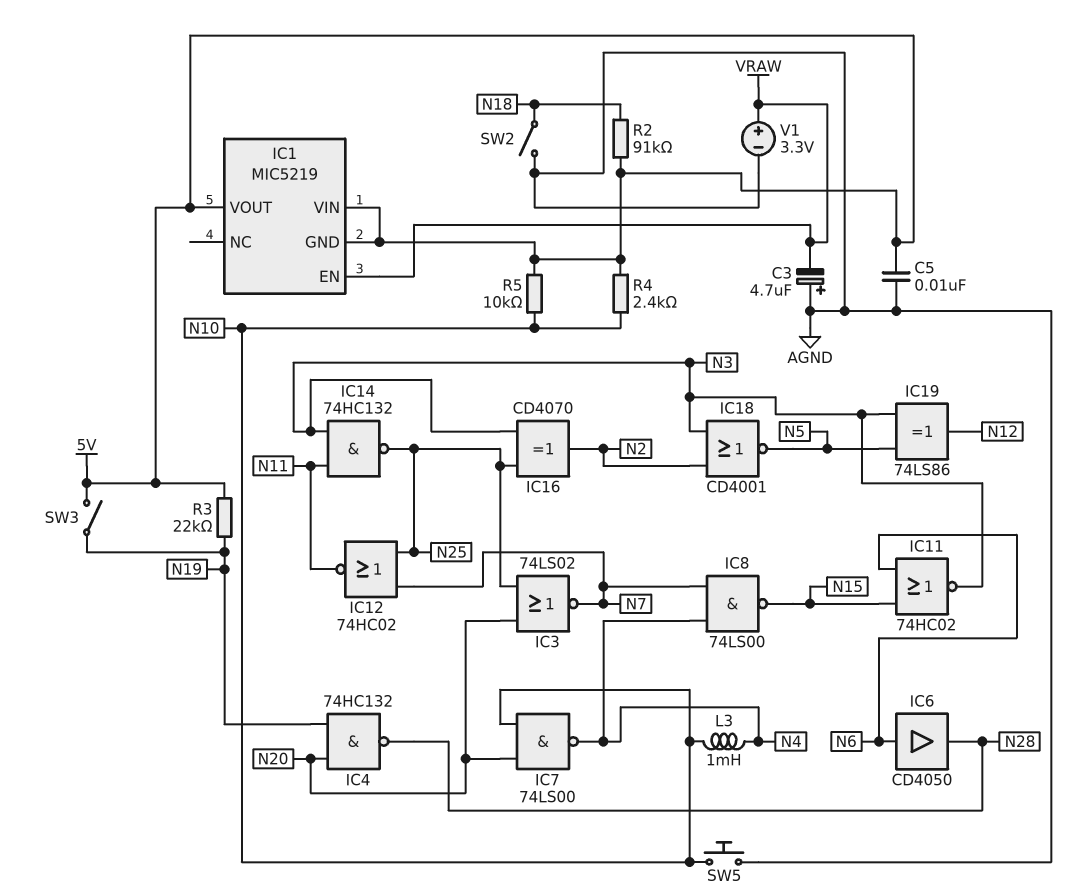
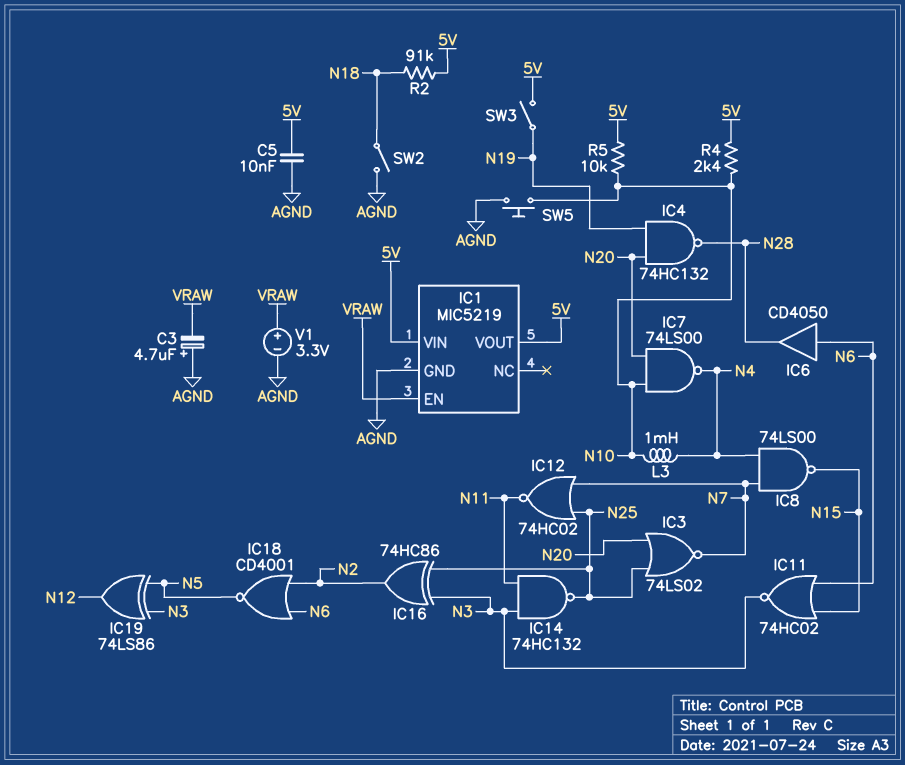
IC1 pin GND: 5V -> AGND
IC16: XOR CD4070 (in N3, in N25, out N2) -> XOR 74HC86 (in N3, in N25, out N2)
IC18: NOR CD4001 (in N2, in N3, out N5) -> NOR CD4001 (in N2, in N6, out N5)
R3: 22k (5V, N19) -> none

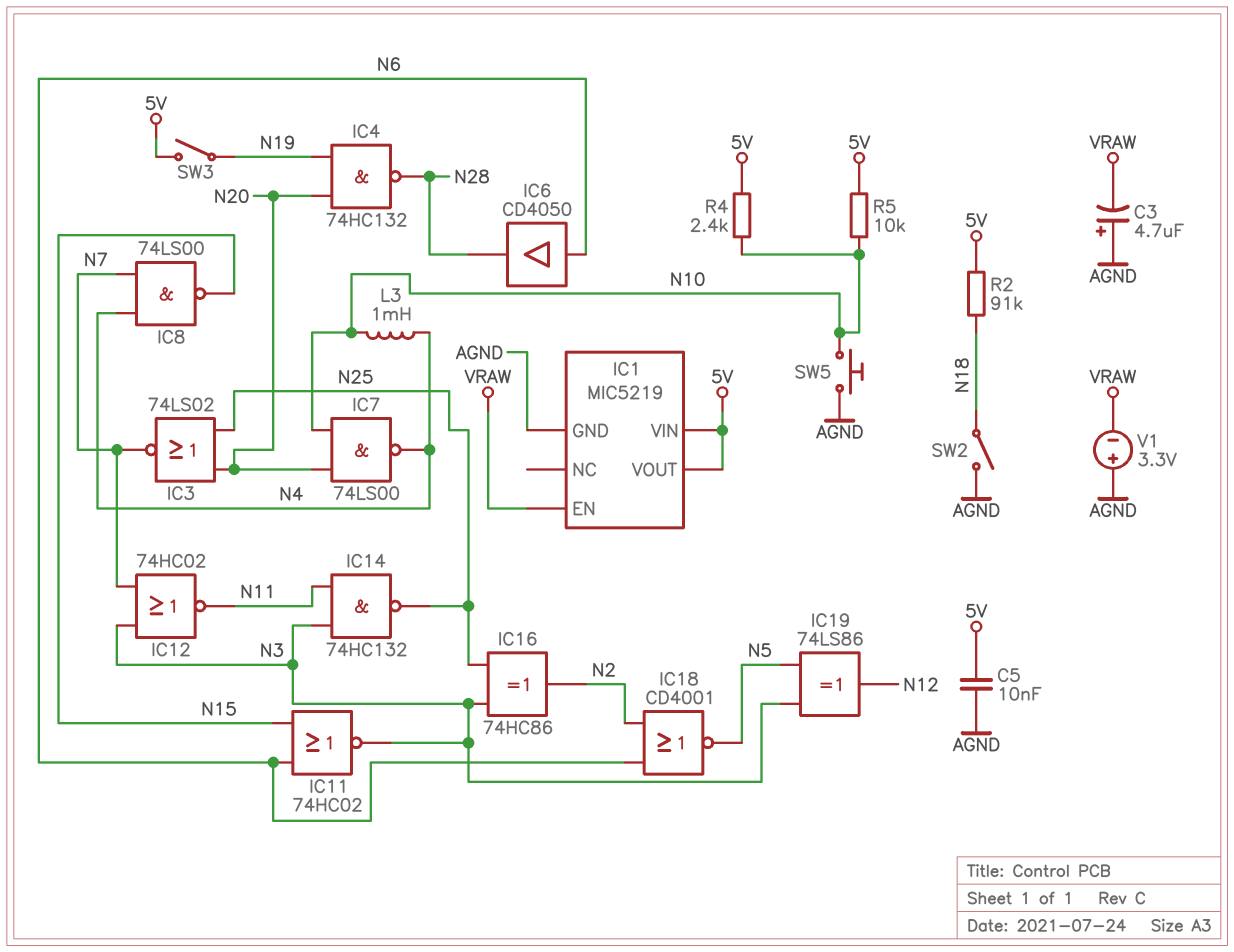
IC12: NOR 74HC02 (in N7, in N25, out N11) -> NOR 74HC02 (in N3, in N7, out N11)
V1: 3.3V (plus VRAW, minus AGND) -> 3.3V (plus AGND, minus VRAW)

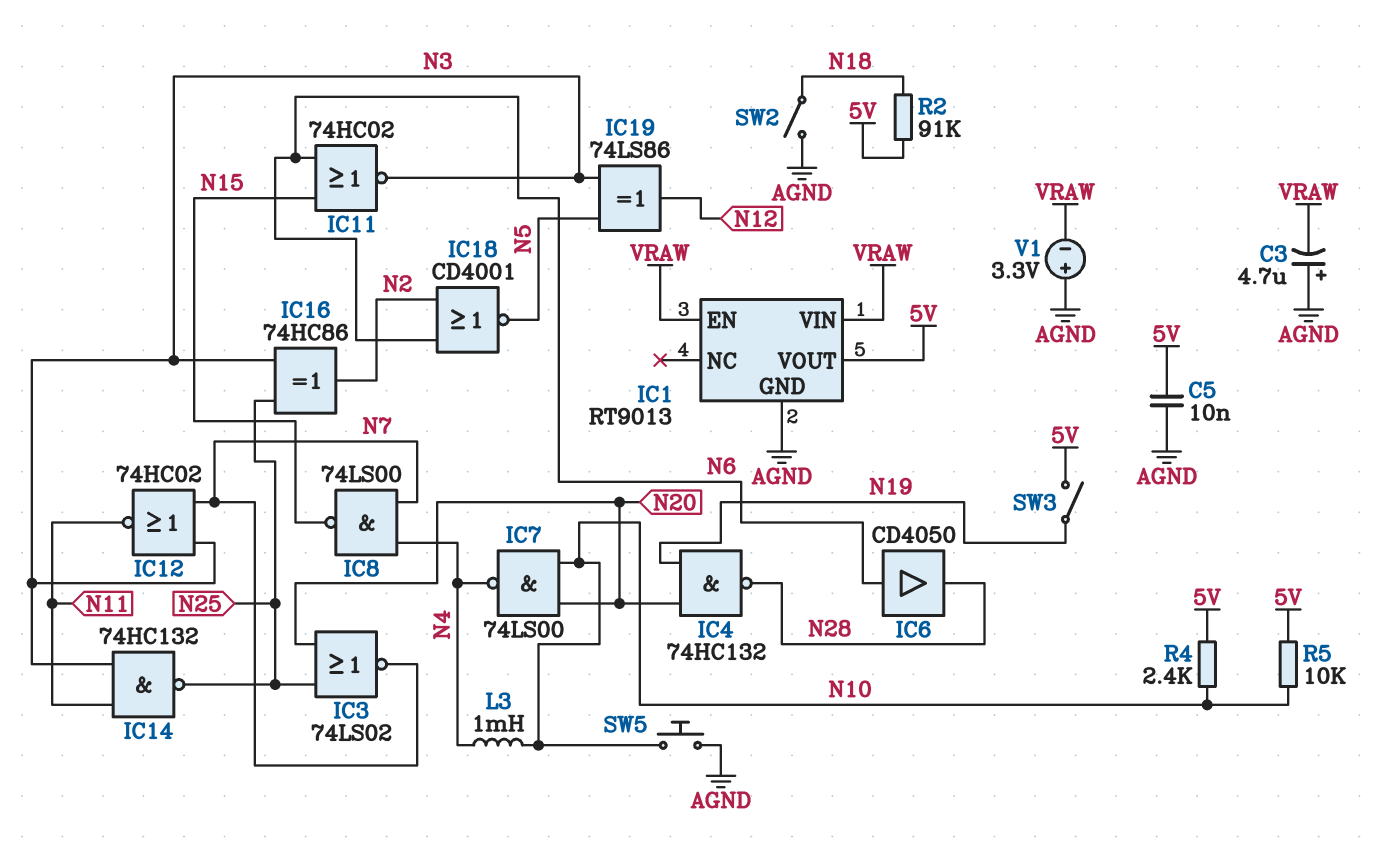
IC1: MIC5219 -> RT9013
IC1 pin VIN: 5V -> VRAW

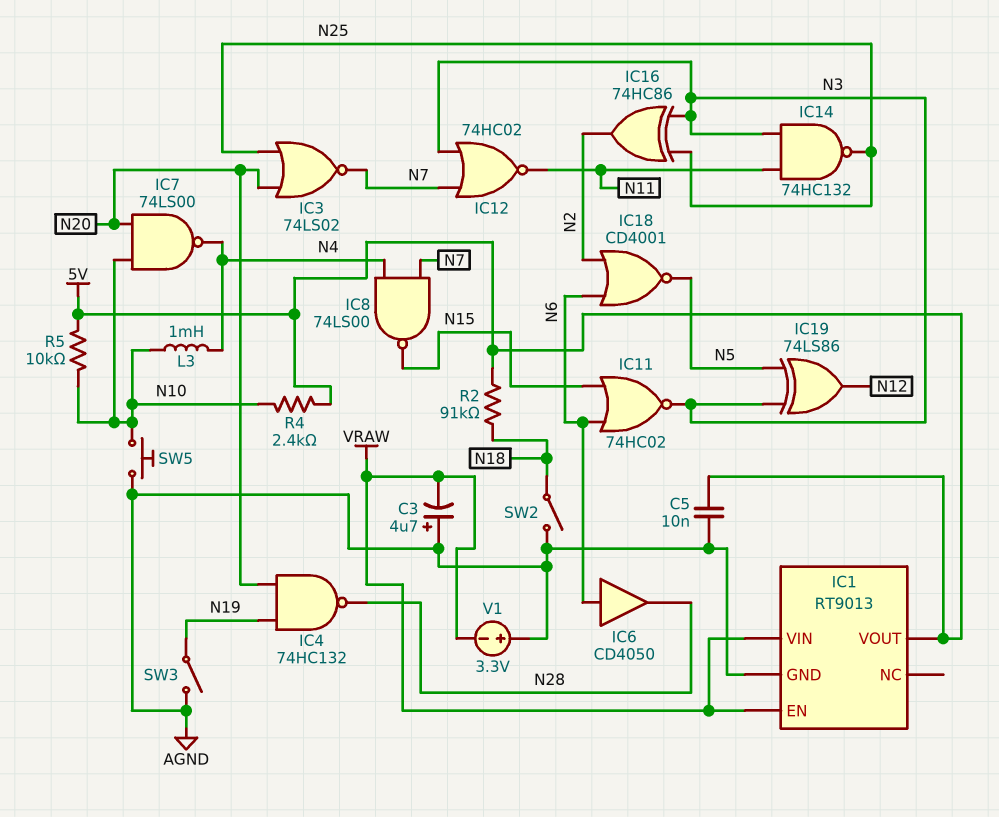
SW3: switch (5V, N19) -> switch (AGND, N19)

